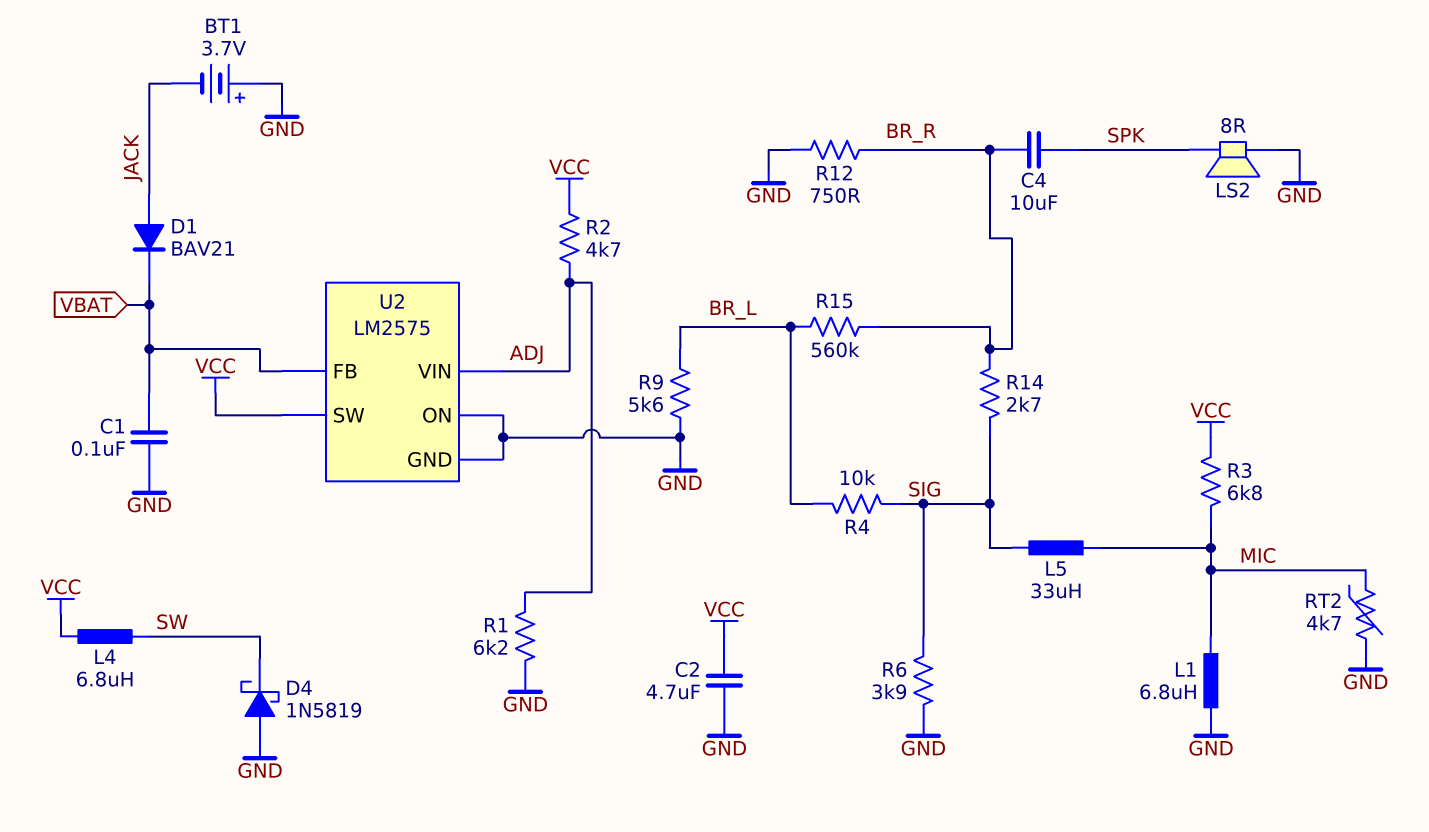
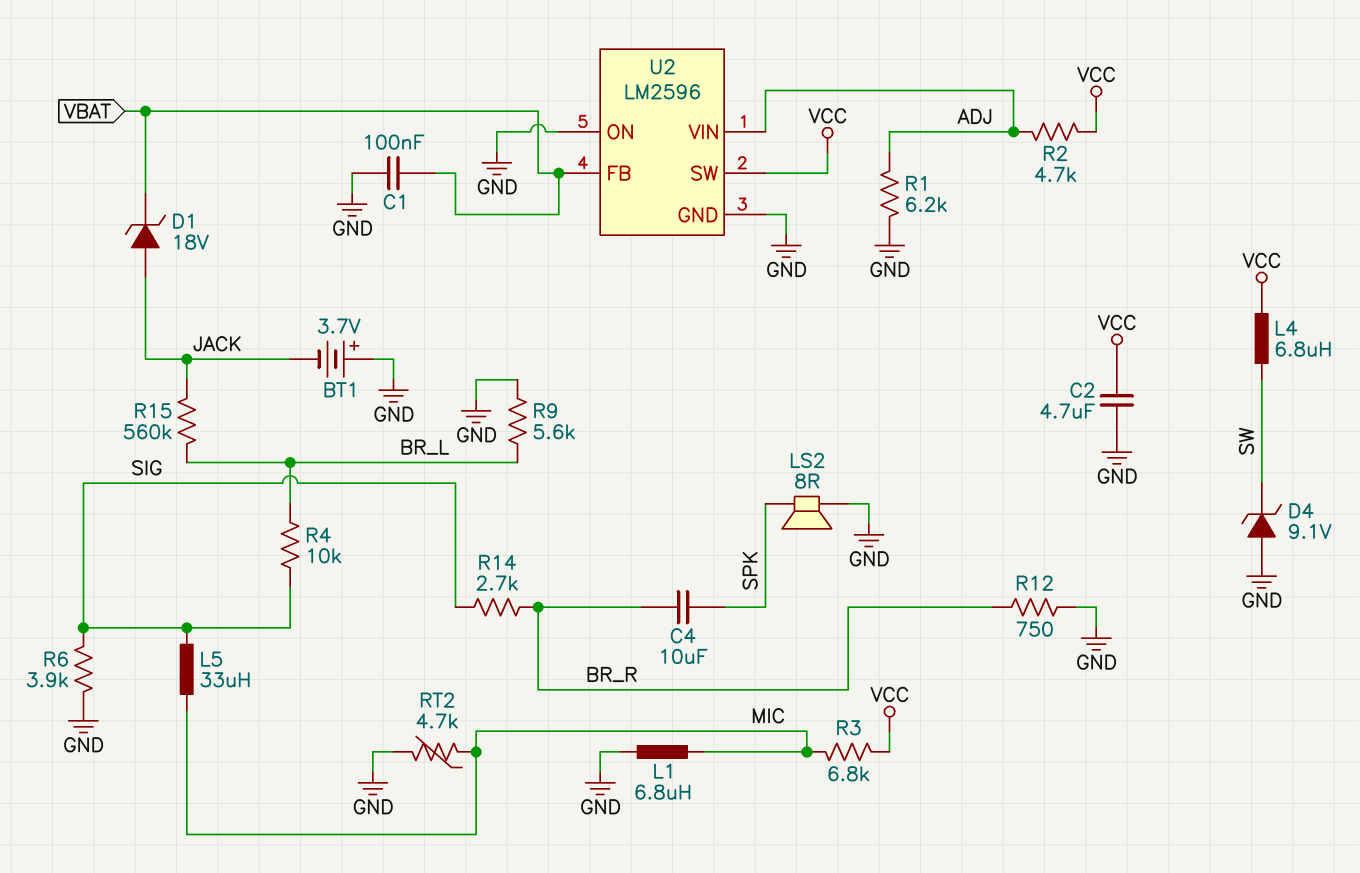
D1: diode BAV21 (A JACK, K VBAT) -> zener 18V (A JACK, K VBAT)
D4: schottky 1N5819 (A GND, K SW) -> zener 9.1V (A GND, K SW)
R15: 560k (BR_L, BR_R) -> 560k (BR_L, JACK)
U2: LM2575 -> LM2596

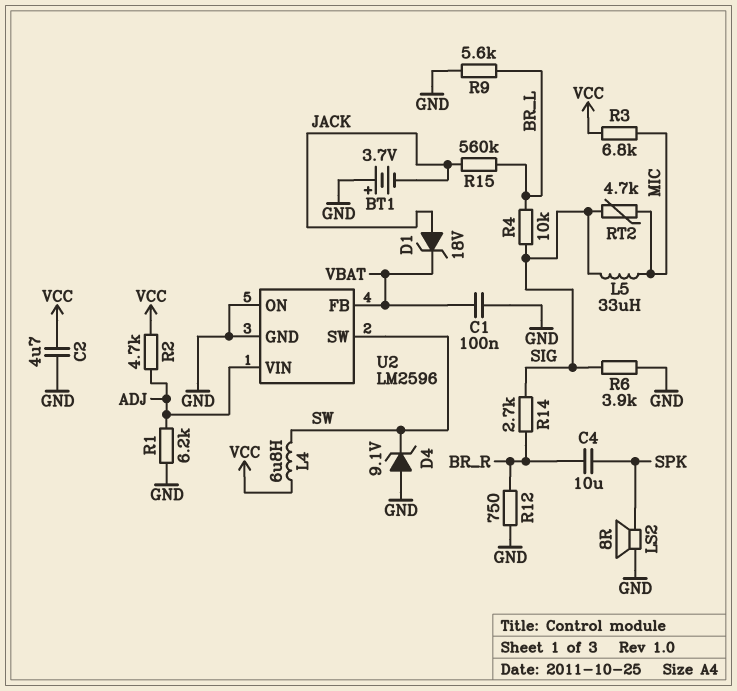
L1: 6.8uH (GND, MIC) -> none
RT2: 4.7k (GND, MIC) -> 4.7k (MIC, SIG)
U2 pin SW: VCC -> SW

